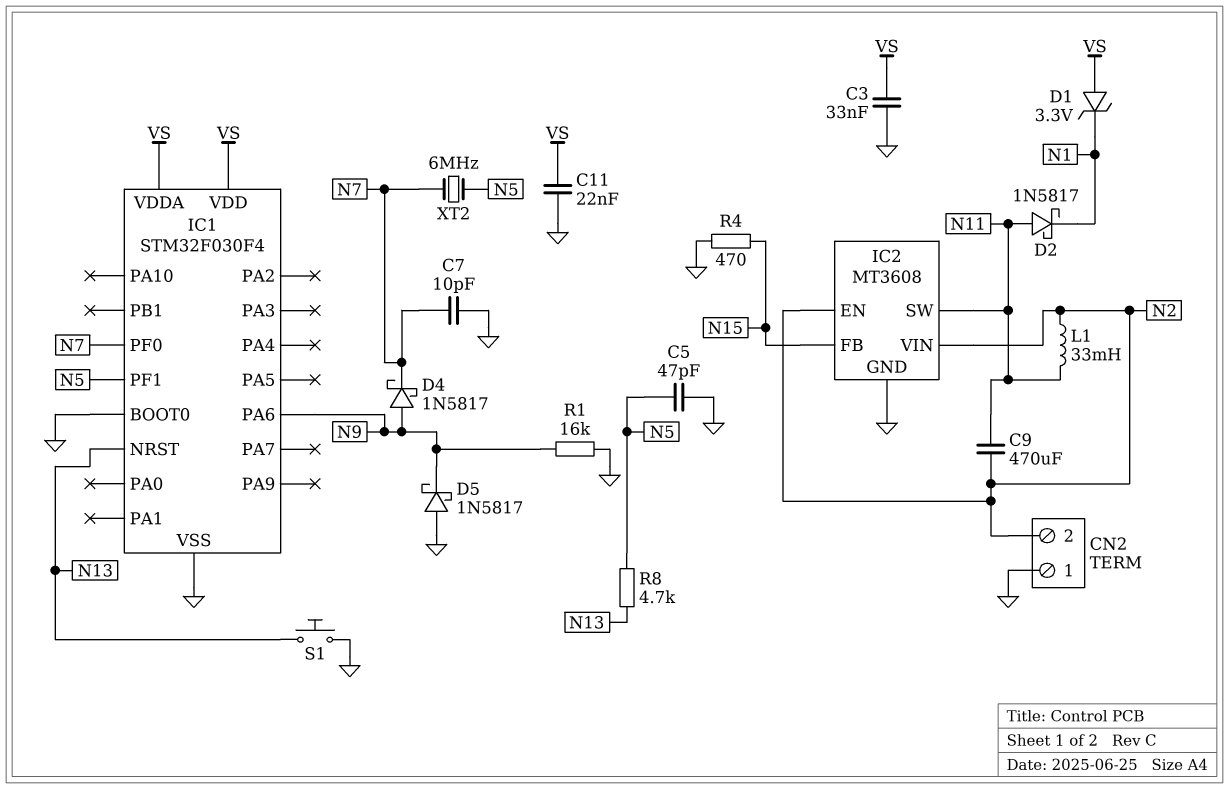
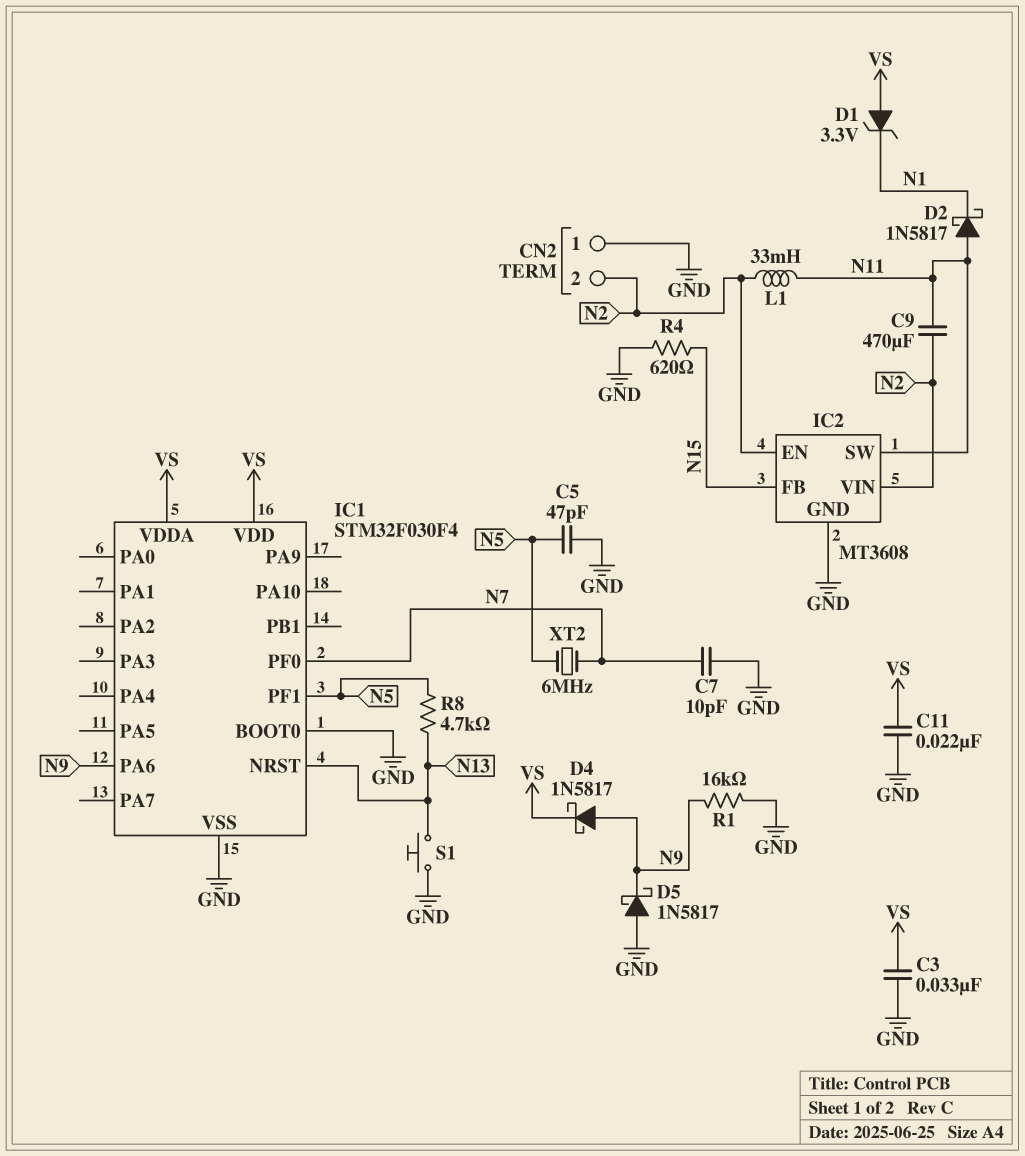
D4: schottky 1N5817 (A N9, K N7) -> schottky 1N5817 (A N9, K VS)
R4: 470 (GND, N15) -> 620 (GND, N15)

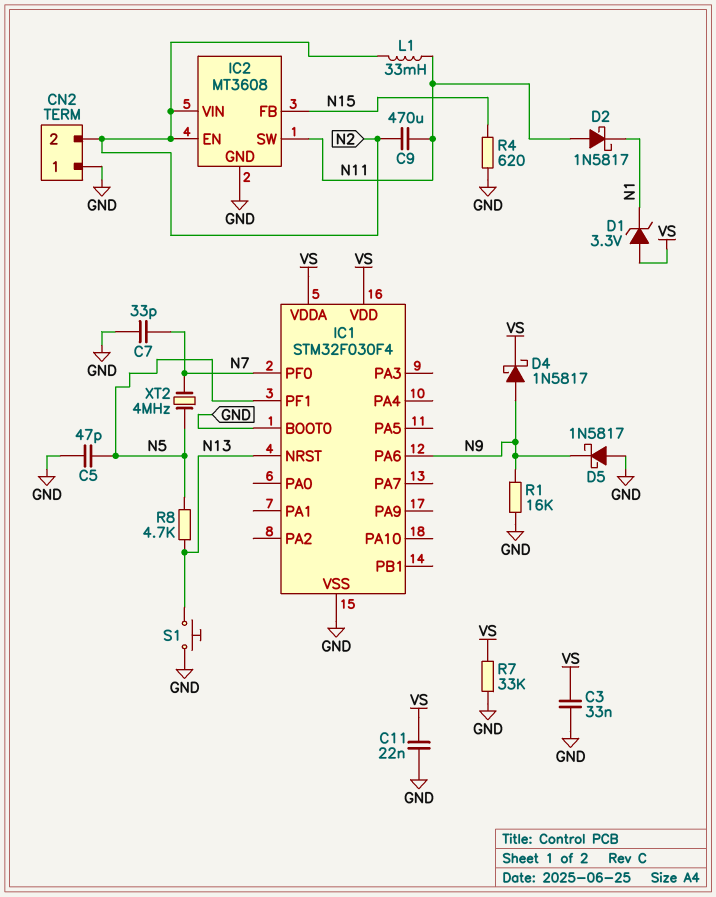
C7: 10pF (GND, N7) -> 33pF (GND, N7)
R7: none -> 33k (GND, VS)
XT2: 6MHz (N5, N7) -> 4MHz (N5, N7)

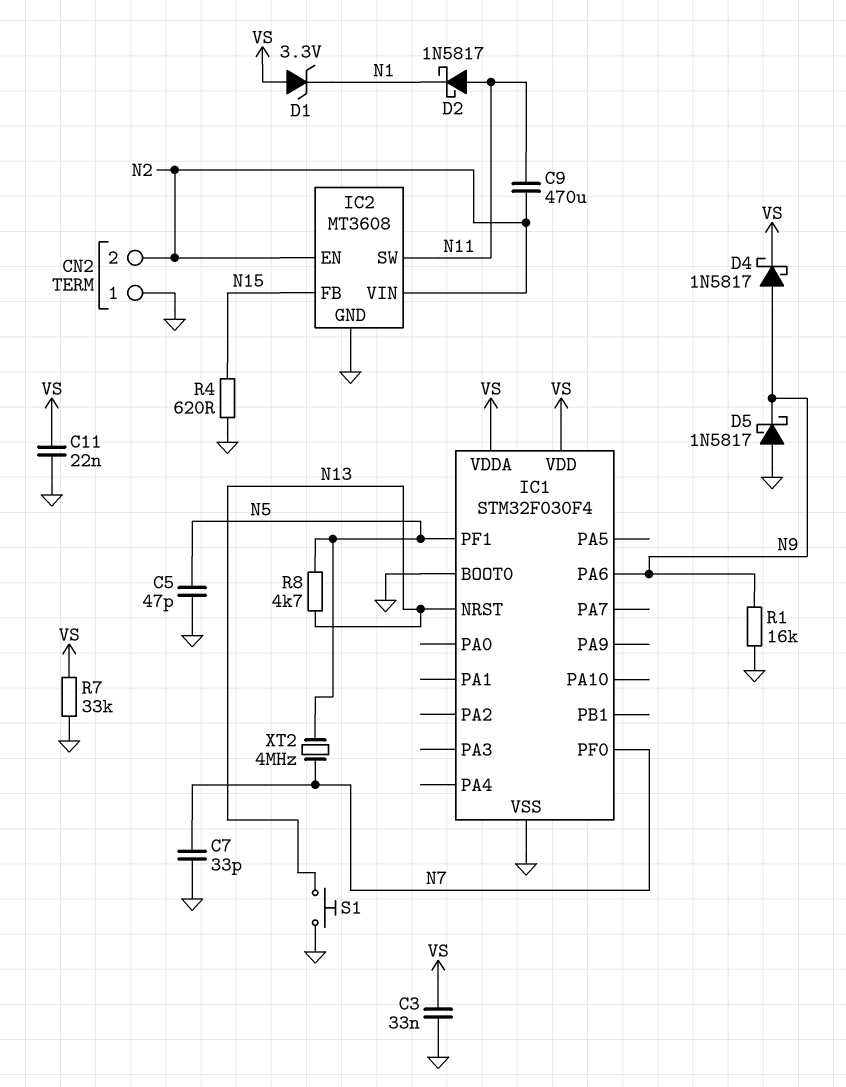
L1: 33mH (N2, N11) -> none

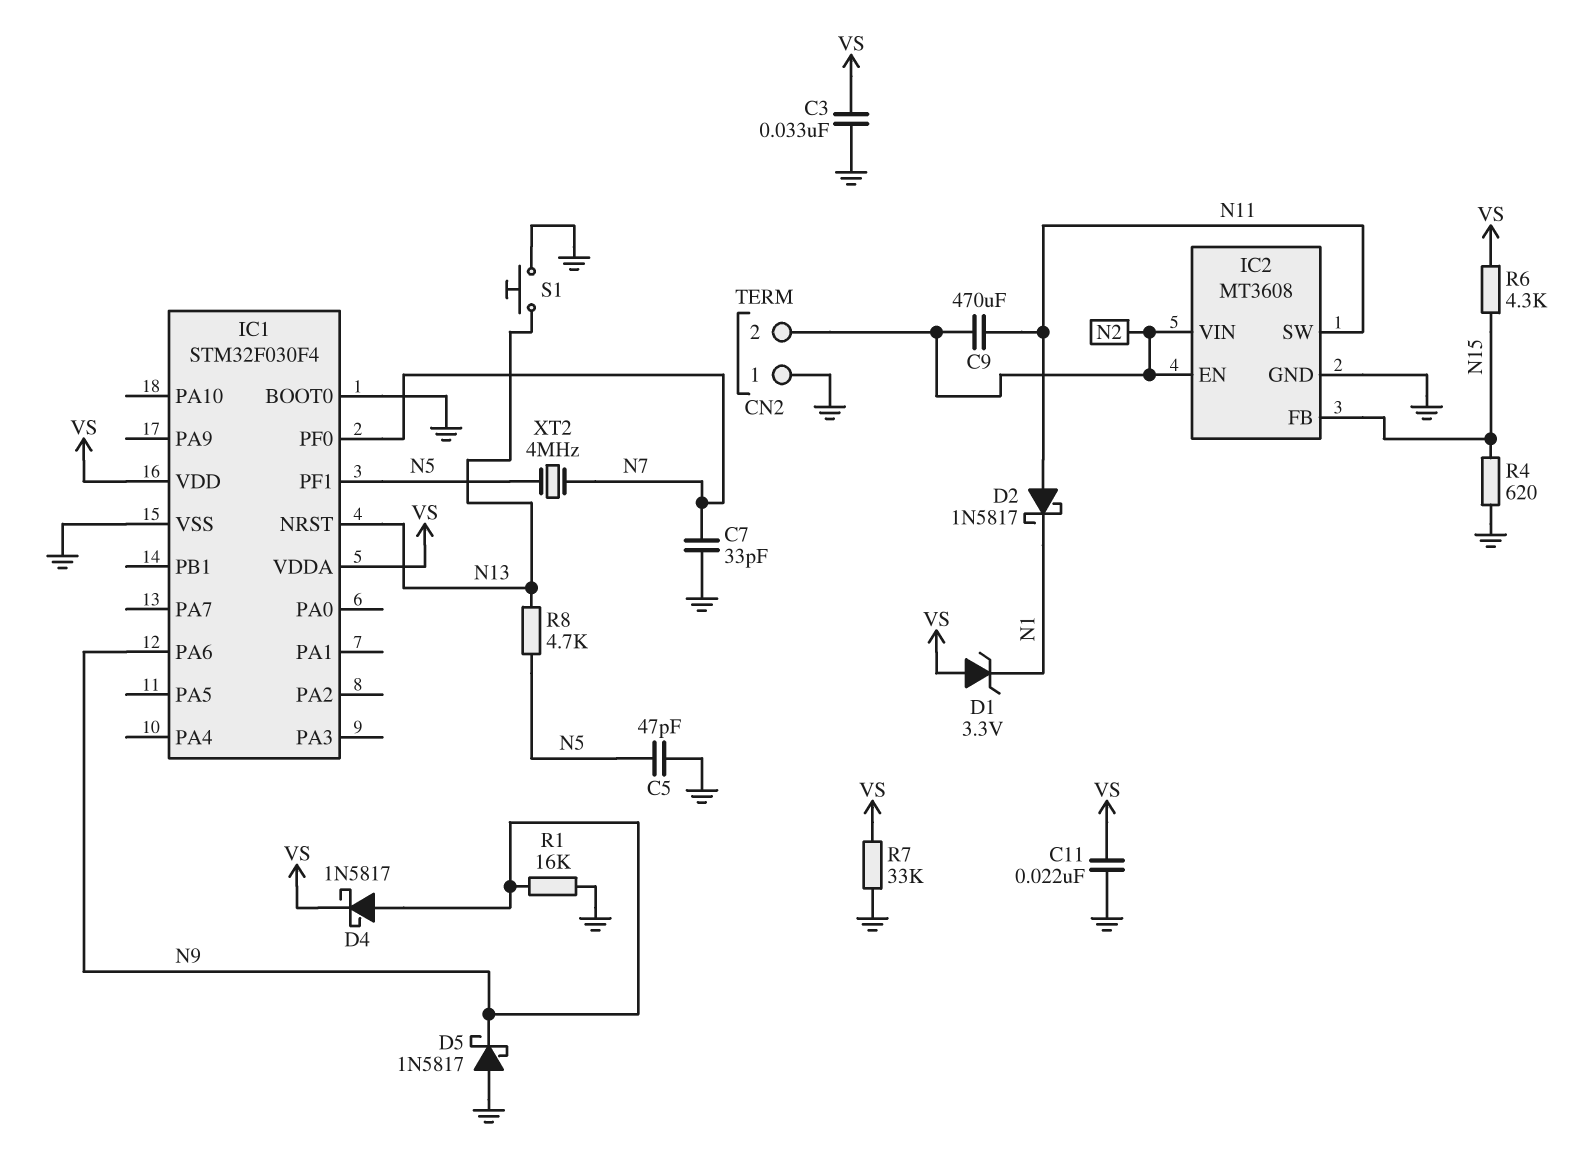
R6: none -> 4.3k (N15, VS)

